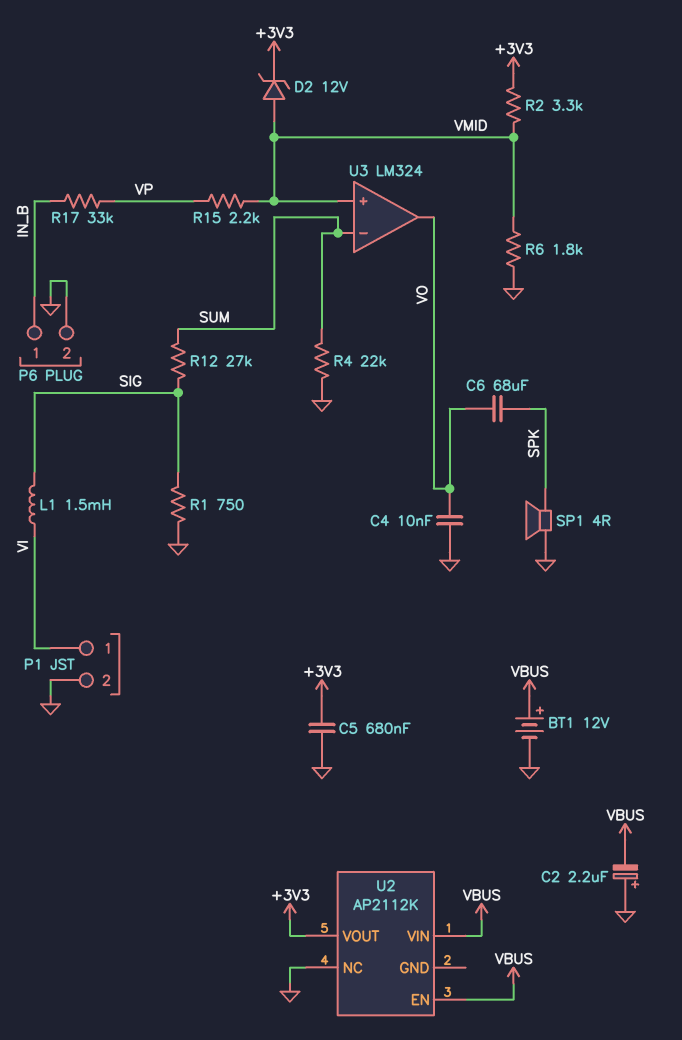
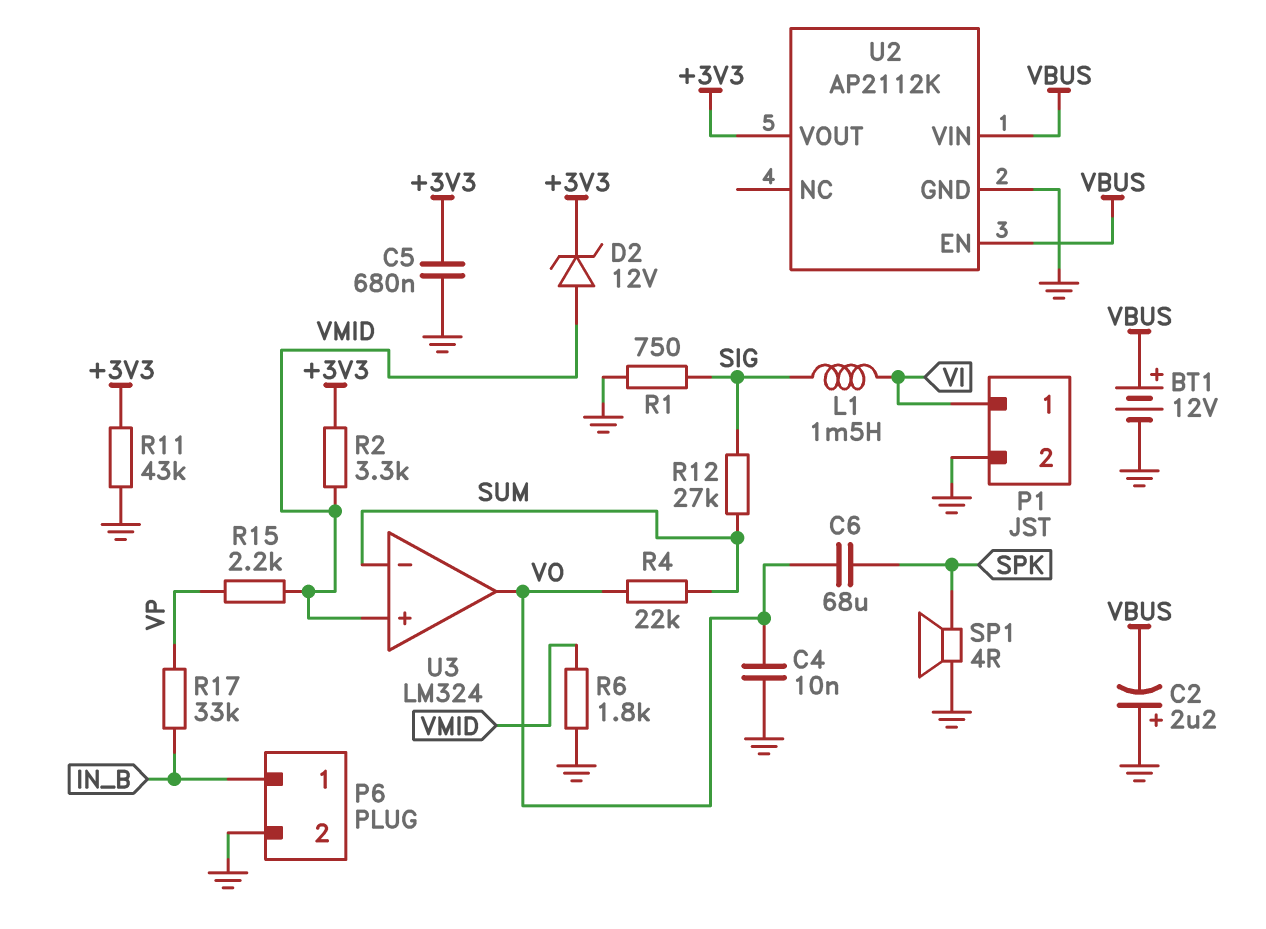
R4: 22k (GND, SUM) -> 22k (SUM, VO)
R11: none -> 43k (+3V3, GND)
U2 pin GND: none -> GND
U2 pin NC: GND -> none

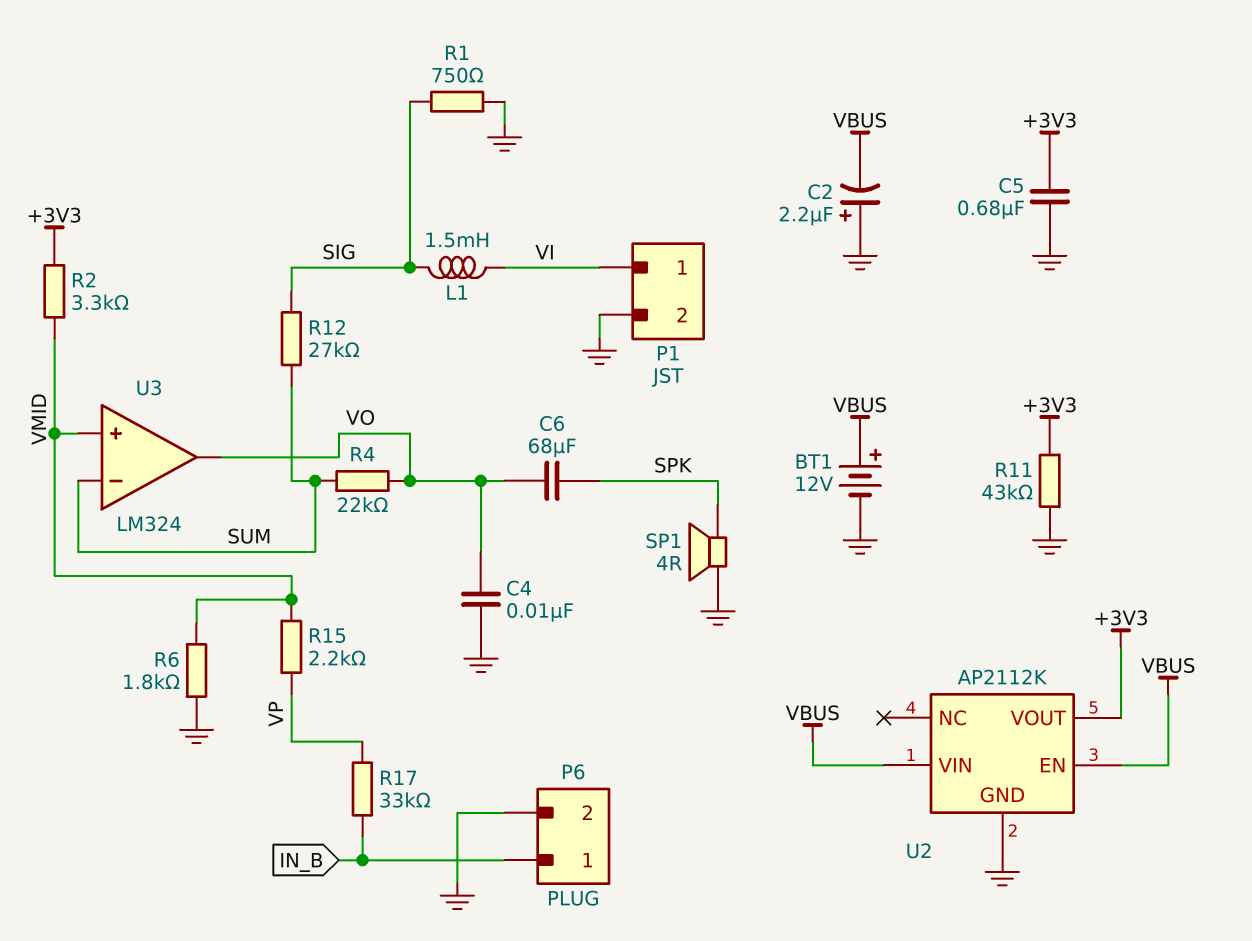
D2: zener 12V (A VMID, K +3V3) -> none

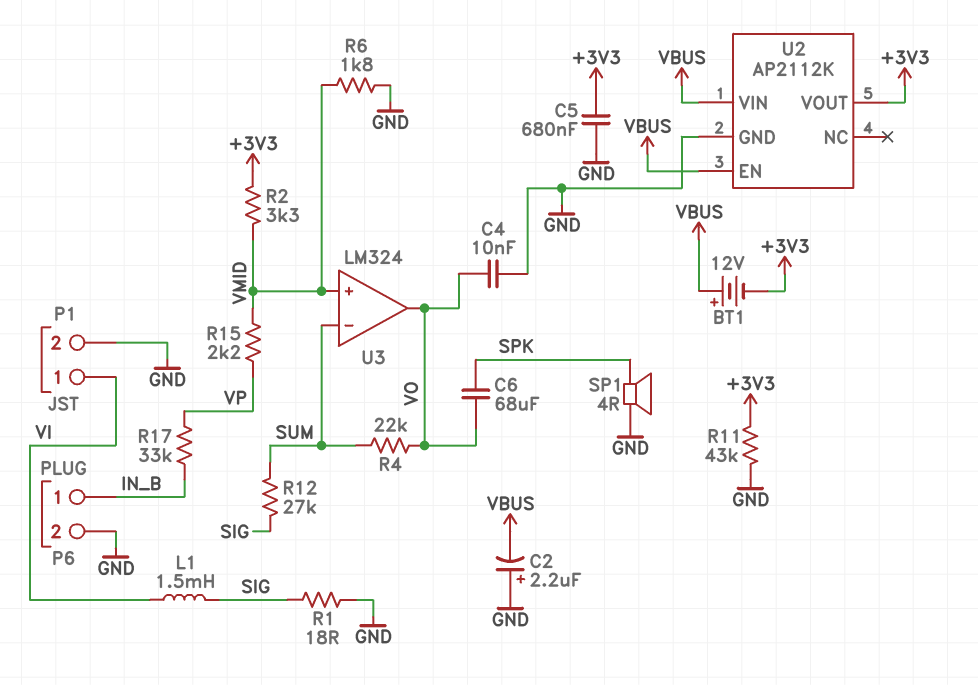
BT1: 12V (plus VBUS, minus GND) -> 12V (plus VBUS, minus +3V3)
R1: 750 (GND, SIG) -> 18 (GND, SIG)

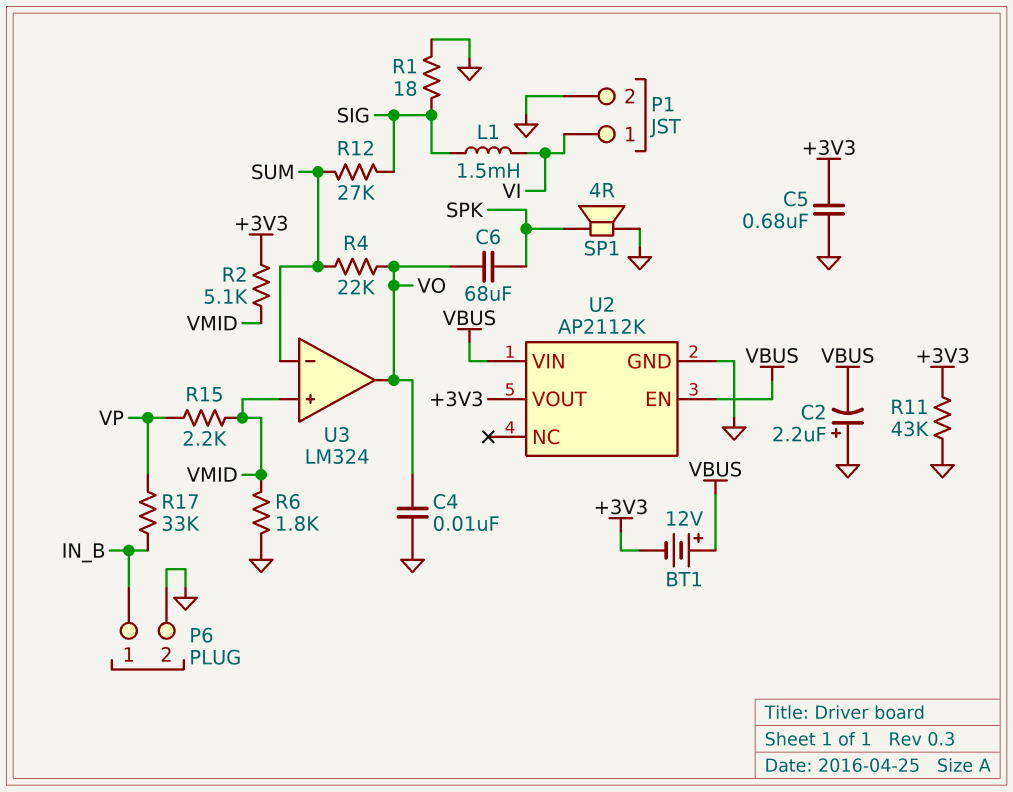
R2: 3.3k (+3V3, VMID) -> 5.1k (+3V3, VMID)

